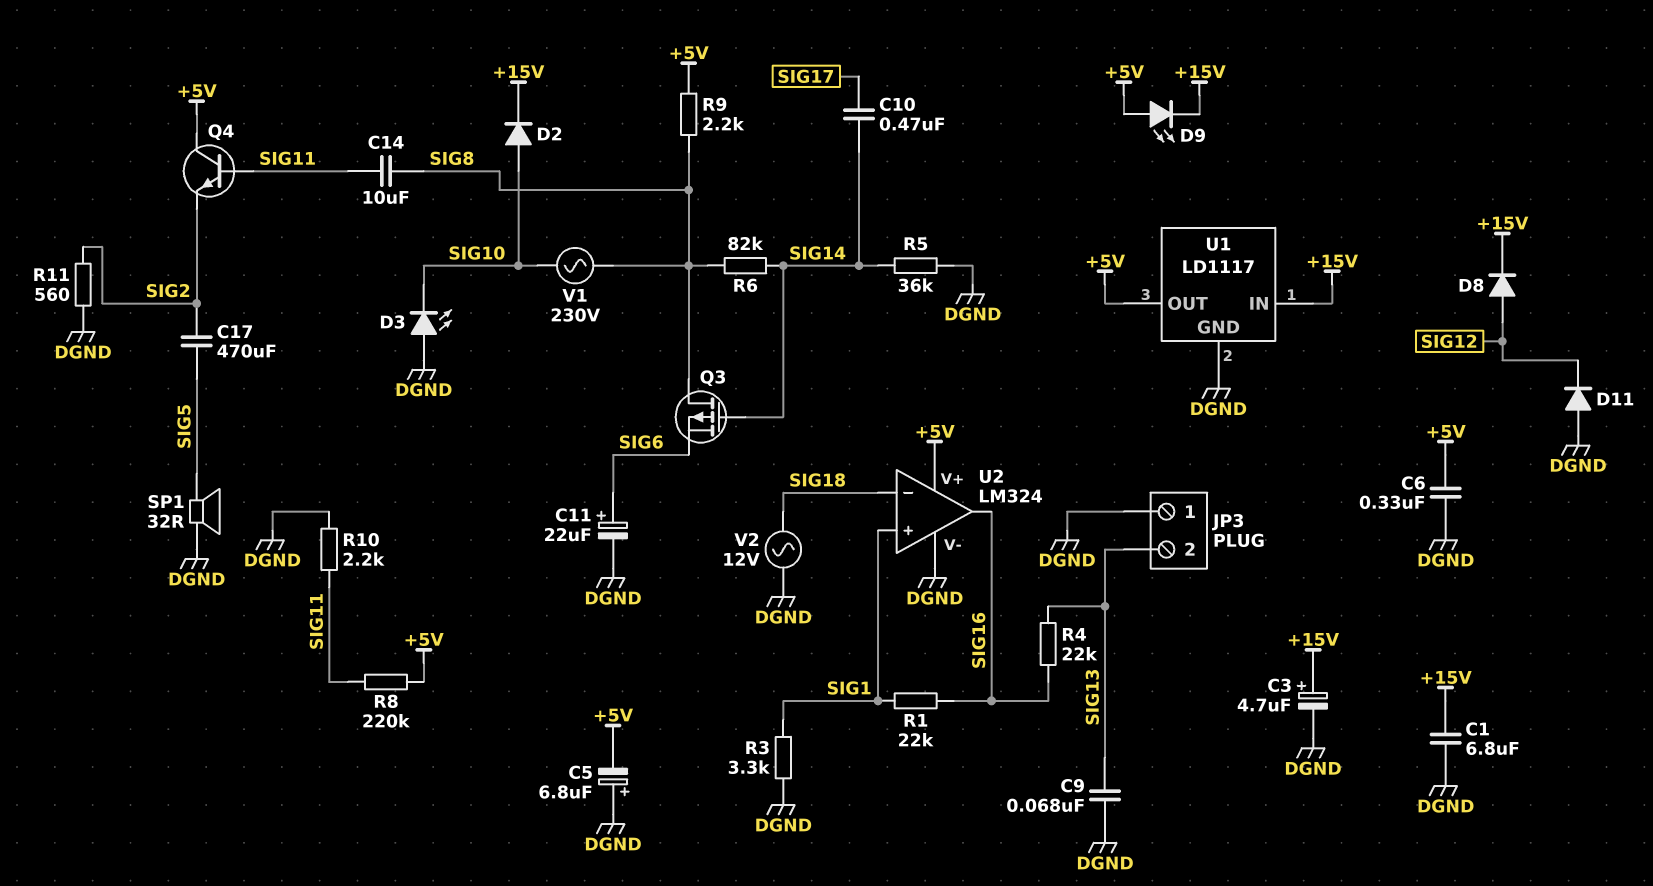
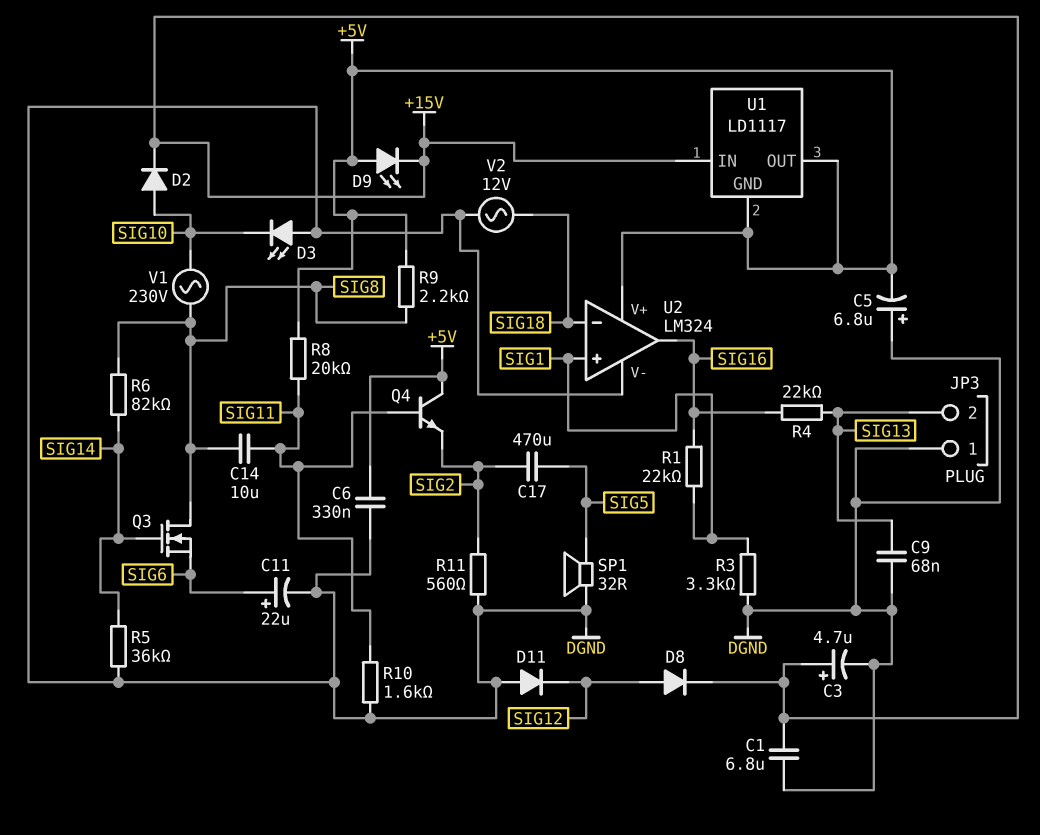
C10: 470nF (SIG14, SIG17) -> none
Q3: PMOS (G SIG14, D SIG8, S SIG6) -> NMOS (G SIG14, D SIG8, S SIG6)
R8: 220k (+5V, SIG11) -> 20k (+5V, SIG11)
R10: 2.2k (DGND, SIG11) -> 1.6k (DGND, SIG11)
U1 pin GND: DGND -> +5V

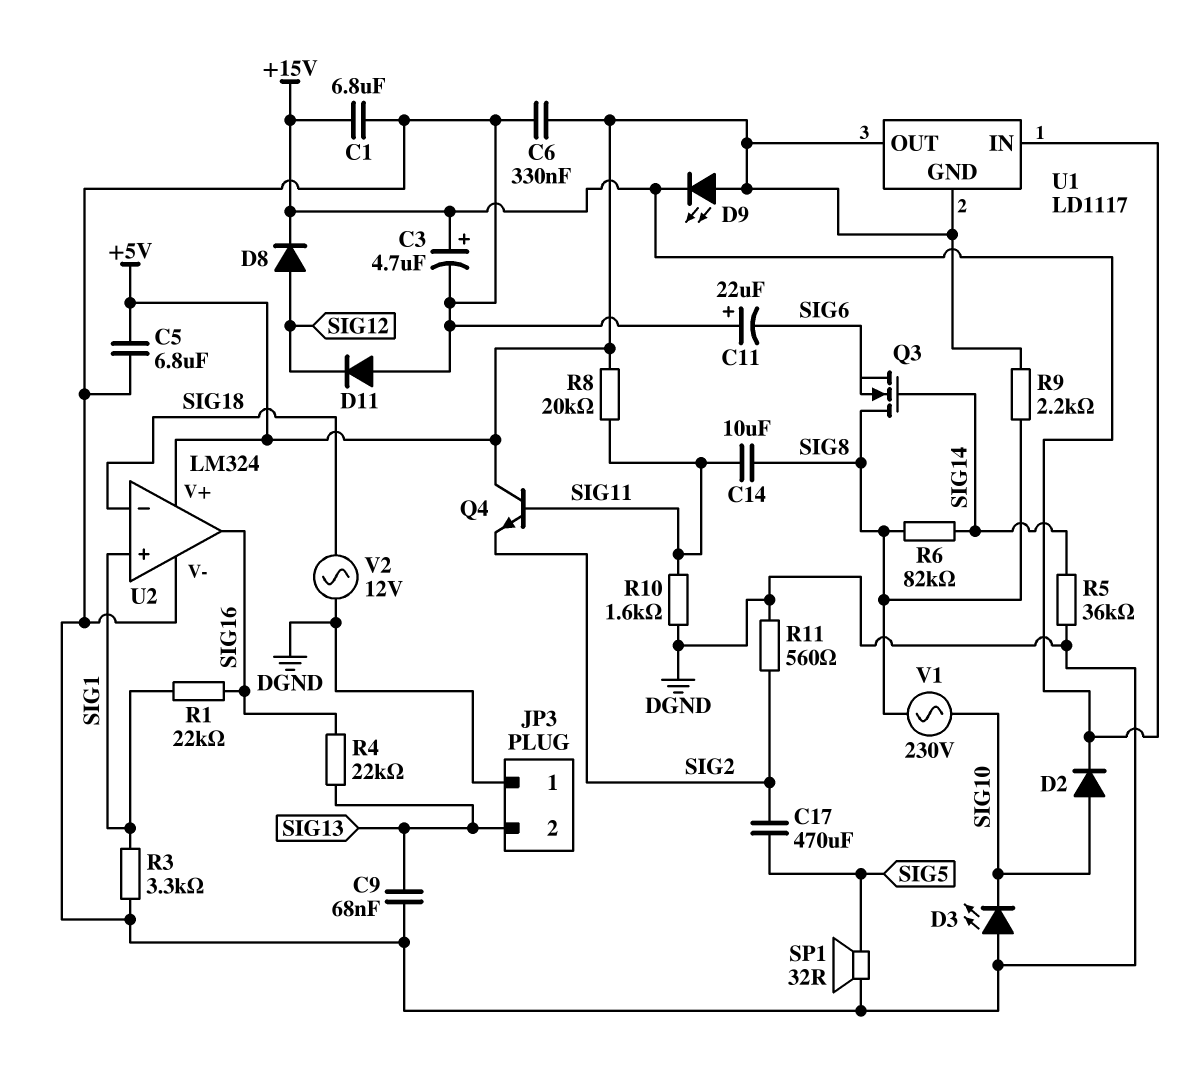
C5: 6.8uF (plus DGND, minus +5V) -> 6.8uF (+5V, DGND)
C11: 22uF (plus SIG6, minus DGND) -> 22uF (plus DGND, minus SIG6)

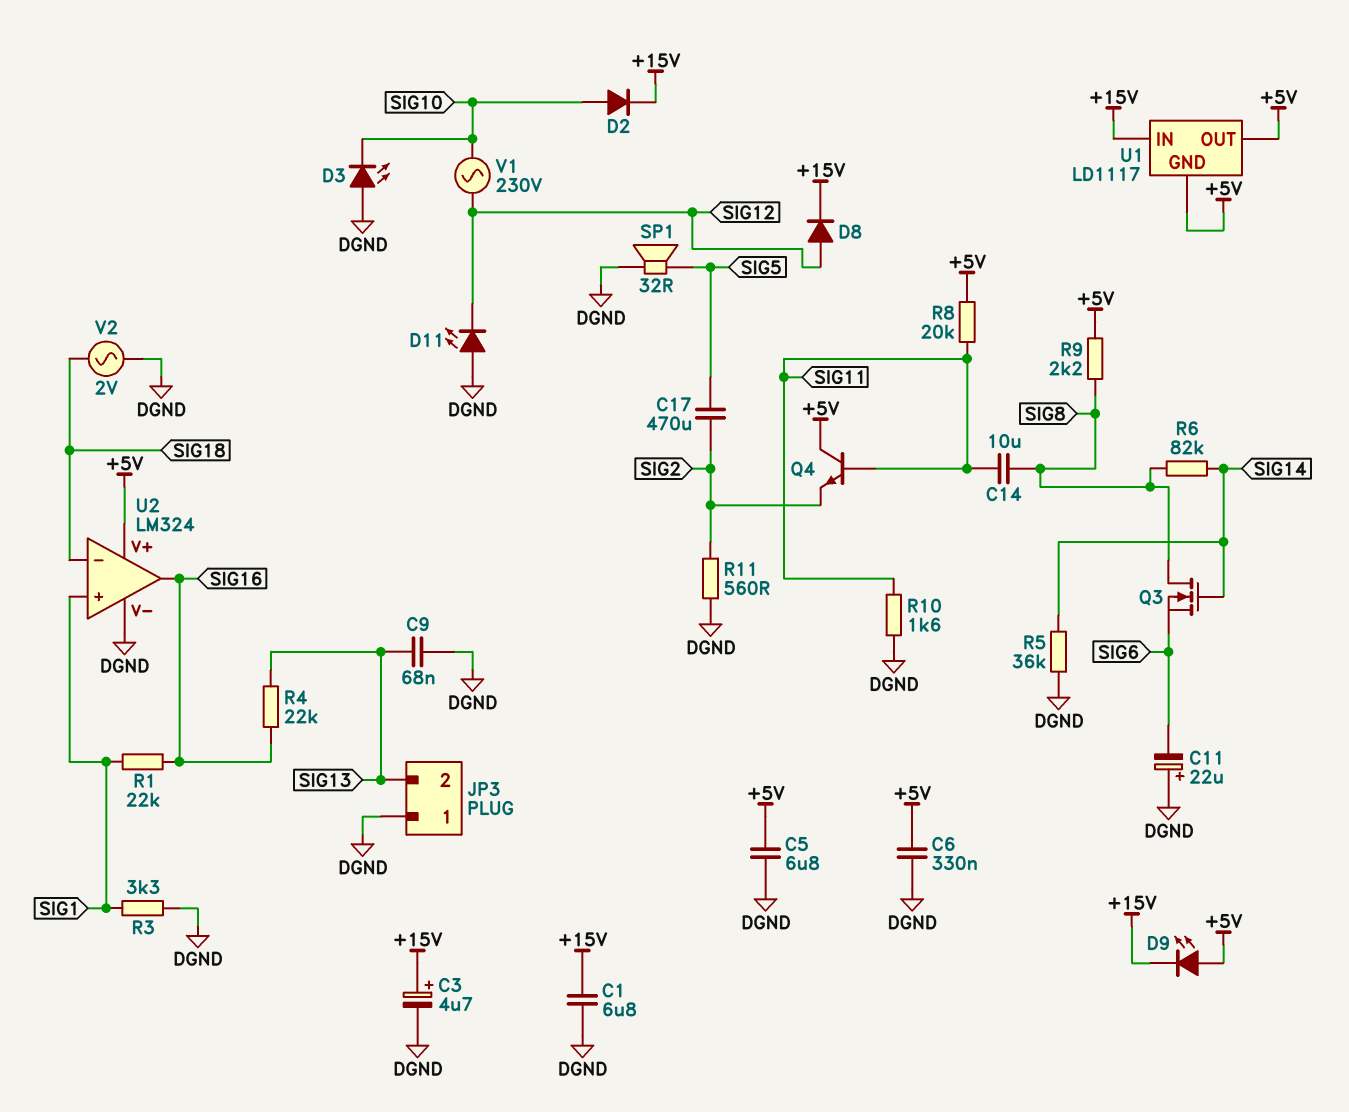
D11: diode (A DGND, K SIG12) -> LED (A DGND, K SIG12)
V1: AC 230V (SIG8, SIG10) -> AC 230V (SIG10, SIG12)
V2: AC 12V (DGND, SIG18) -> AC 2V (DGND, SIG18)

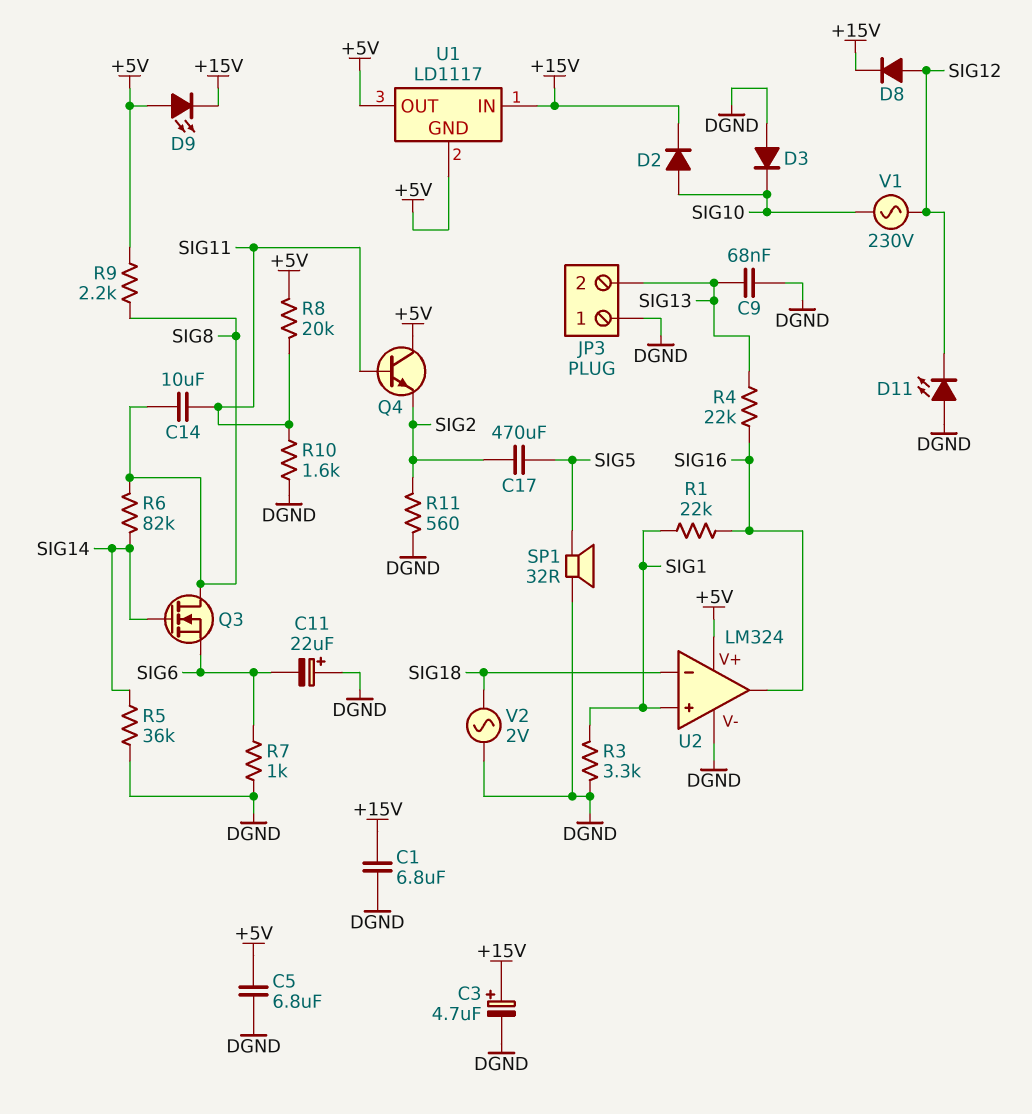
C6: 330nF (+5V, DGND) -> none
D3: LED (A DGND, K SIG10) -> diode (A DGND, K SIG10)
R7: none -> 1k (DGND, SIG6)

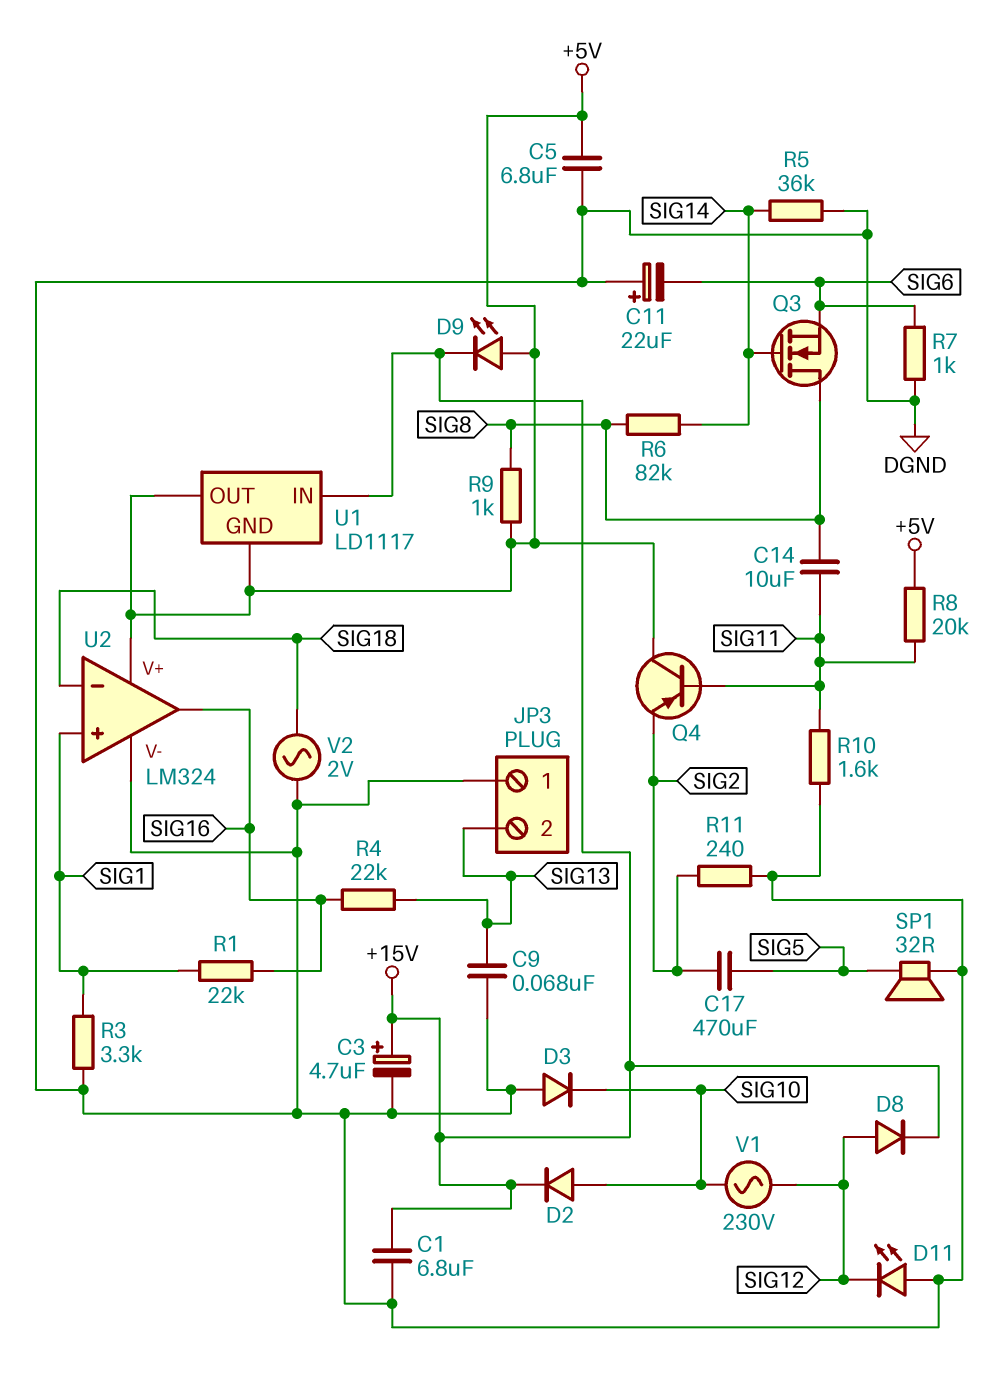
Q4: NPN (B SIG11, C +5V, E SIG2) -> PNP (B SIG11, C +5V, E SIG2)
R9: 2.2k (+5V, SIG8) -> 1k (+5V, SIG8)
R11: 560 (DGND, SIG2) -> 240 (DGND, SIG2)

